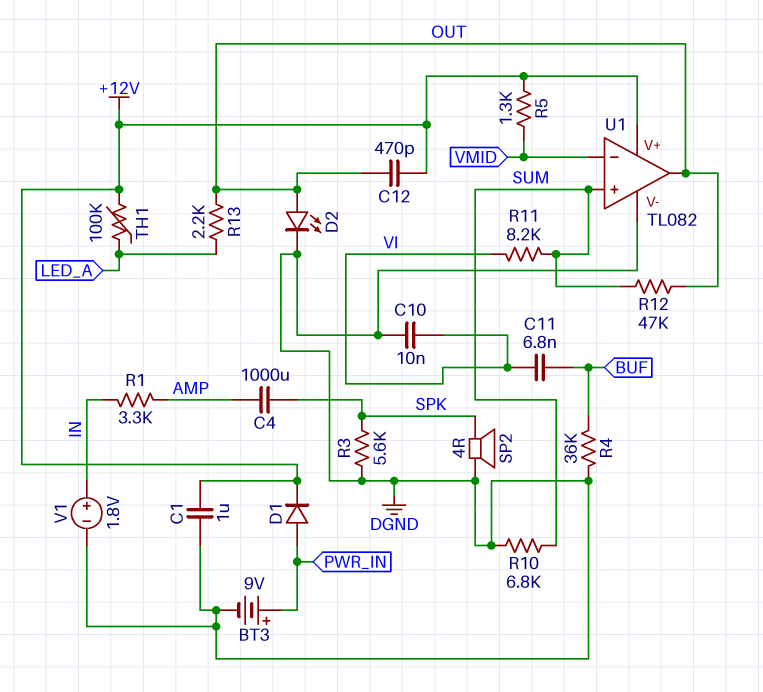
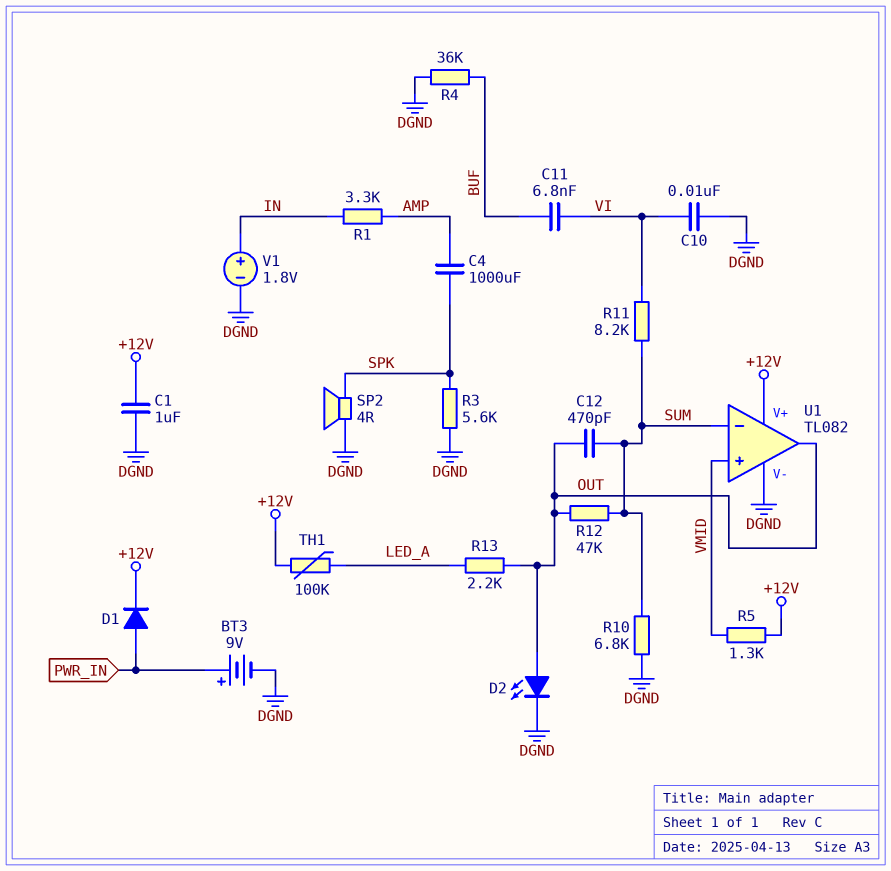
C12: 470pF (+12V, OUT) -> 470pF (OUT, SUM)
U1 pin in+: SUM -> VMID
U1 pin in-: VMID -> SUM

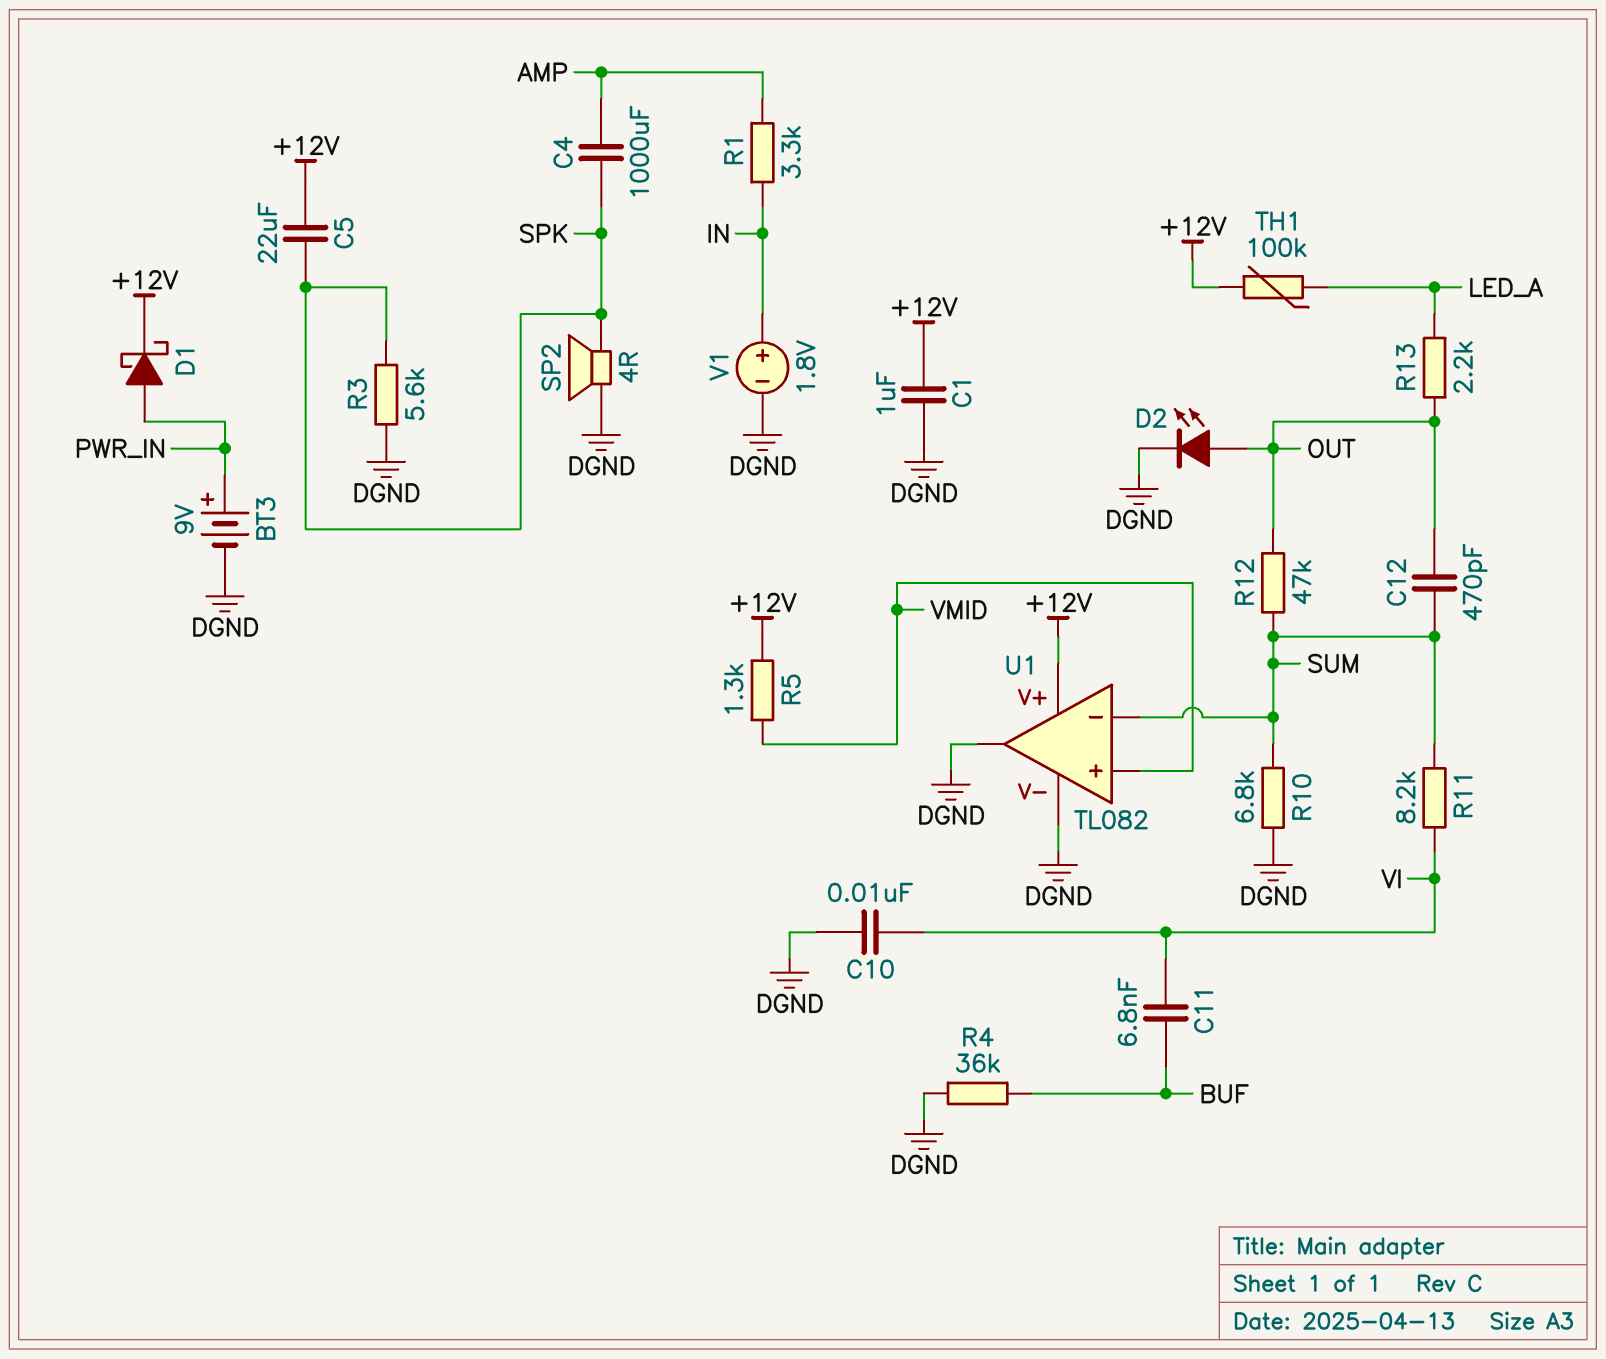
C5: none -> 22uF (+12V, SPK)
D1: diode (A PWR_IN, K +12V) -> schottky (A PWR_IN, K +12V)
U1 pin out: OUT -> DGND

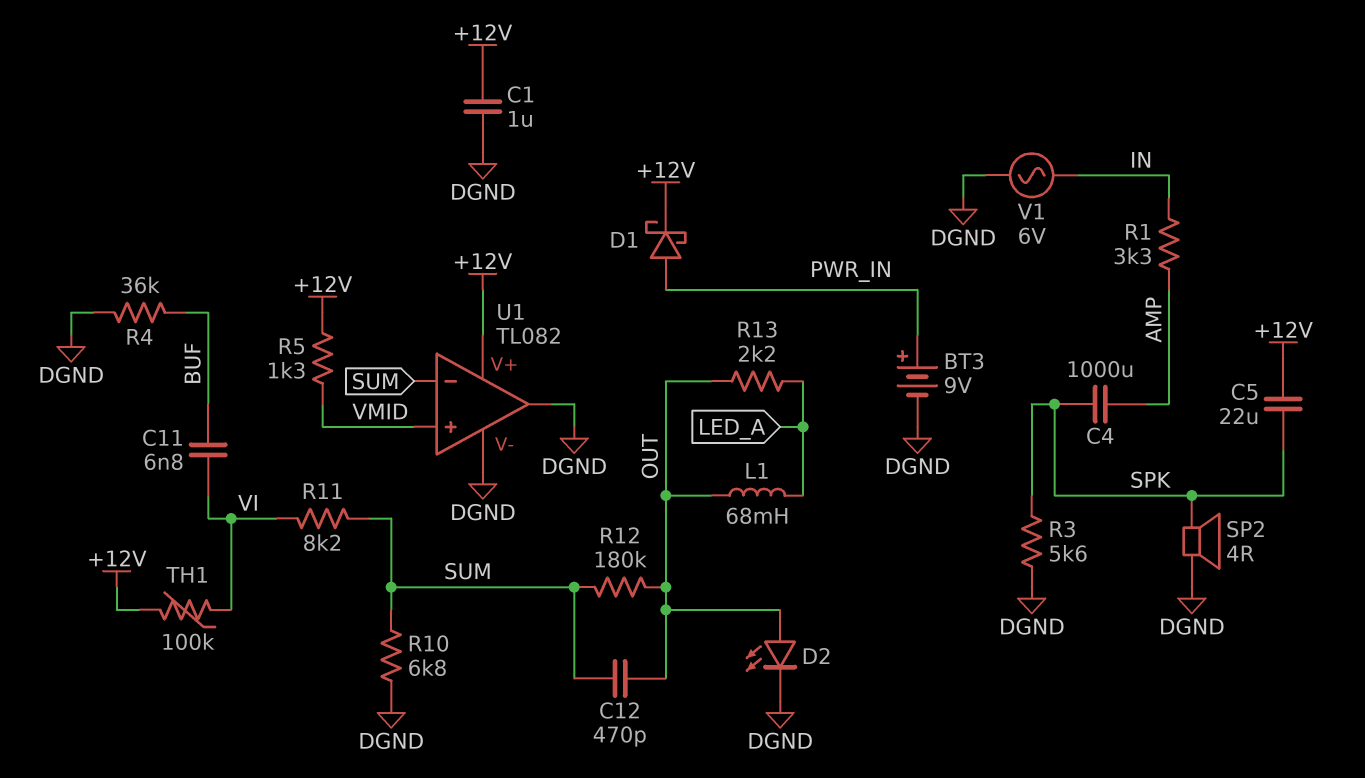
C10: 10nF (DGND, VI) -> none
L1: none -> 68mH (LED_A, OUT)
R12: 47k (OUT, SUM) -> 180k (OUT, SUM)
TH1: 100k (+12V, LED_A) -> 100k (+12V, VI)
V1: 1.8V (plus IN, minus DGND) -> AC 6V (DGND, IN)

